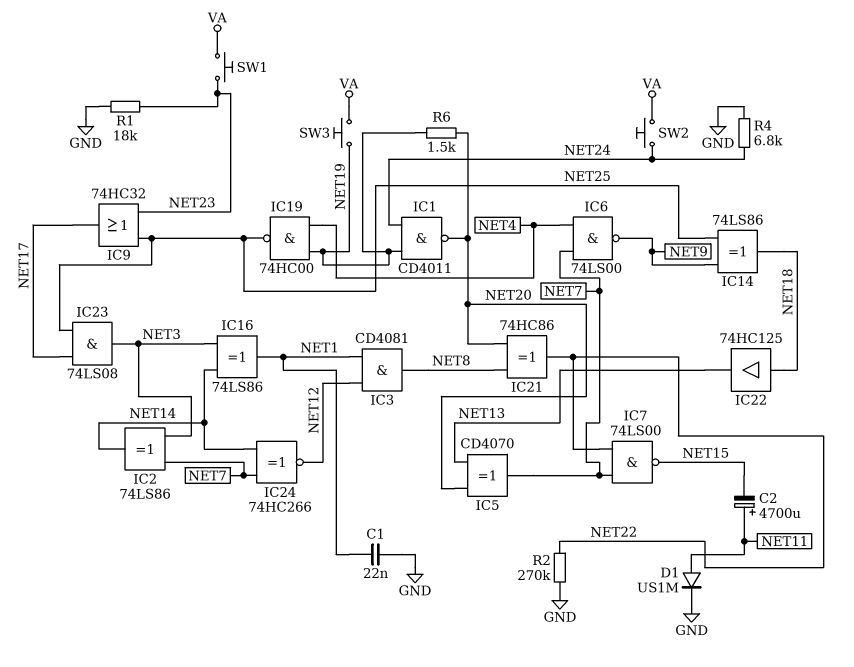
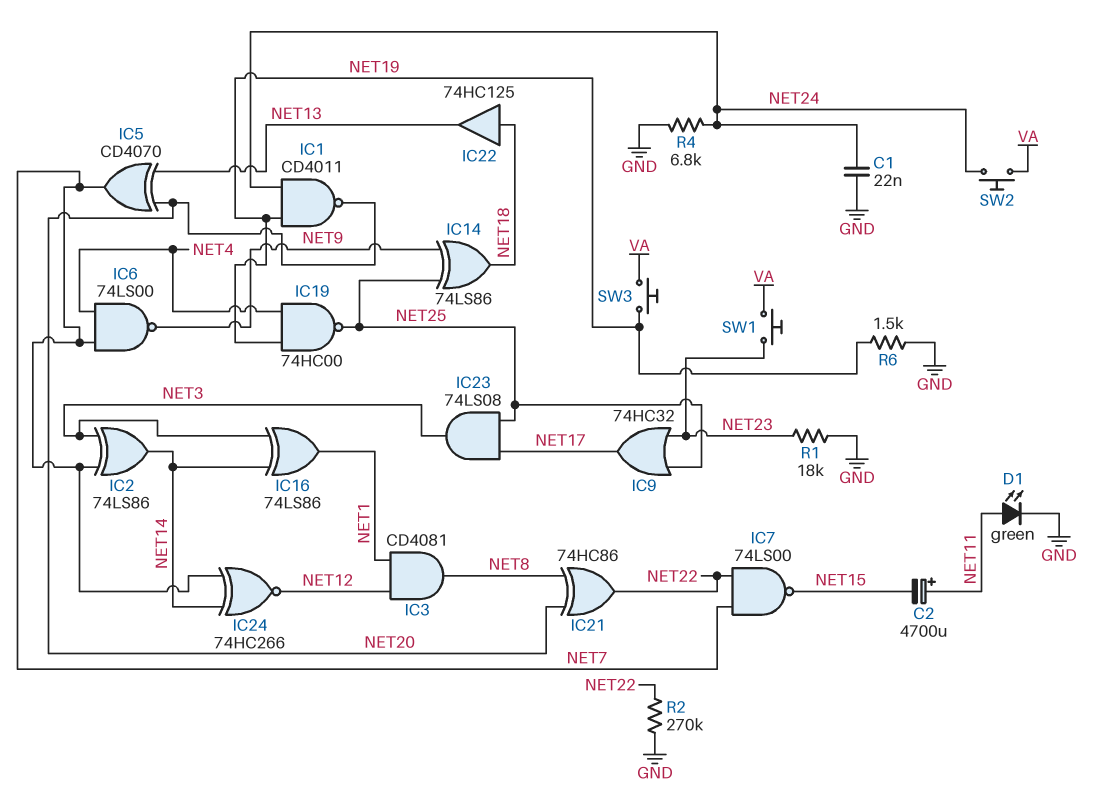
C1: 22nF (GND, NET1) -> 22nF (GND, NET24)
D1: diode US1M (A NET11, K GND) -> LED green (A NET11, K GND)
R6: 1.5k (NET19, NET20) -> 1.5k (GND, NET19)

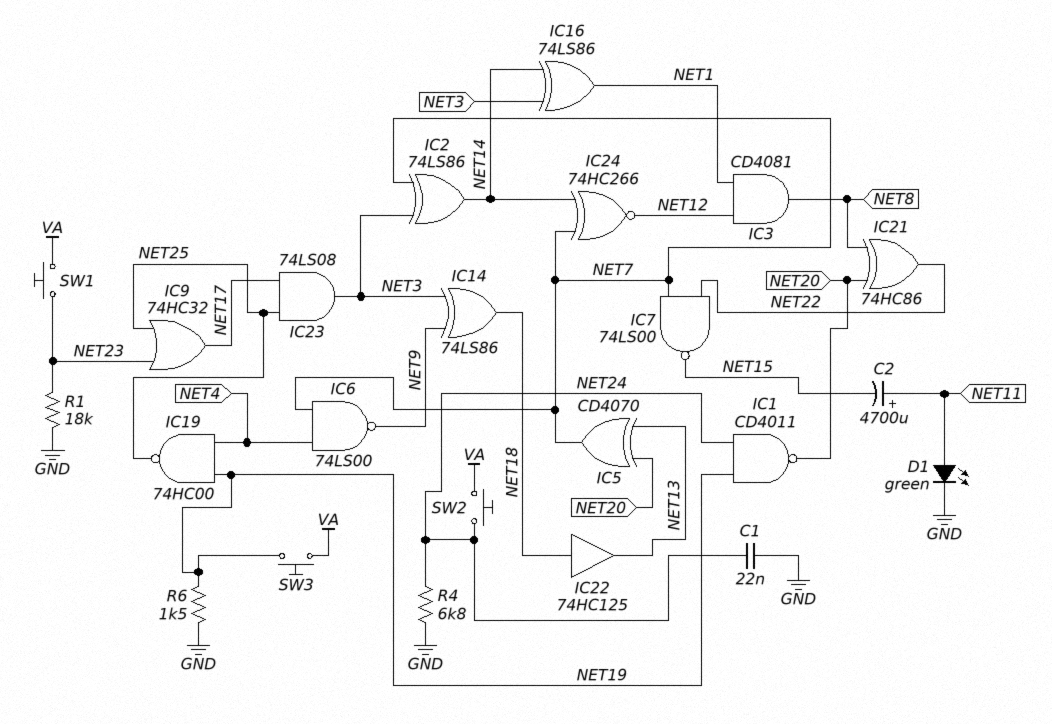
IC14: XOR 74LS86 (in NET9, in NET25, out NET18) -> XOR 74LS86 (in NET3, in NET9, out NET18)
R2: 270k (GND, NET22) -> none

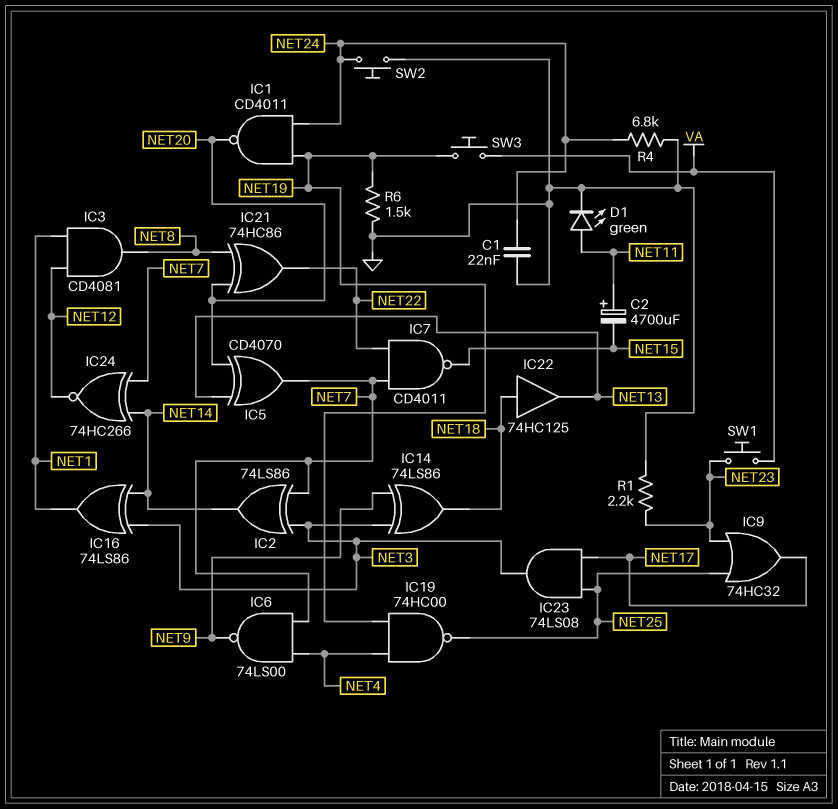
IC7: NAND 74LS00 (in NET7, in NET22, out NET15) -> NAND CD4011 (in NET7, in NET22, out NET15)
R1: 18k (GND, NET23) -> 2.2k (GND, NET23)
SW2: button (NET24, VA) -> button (GND, NET24)

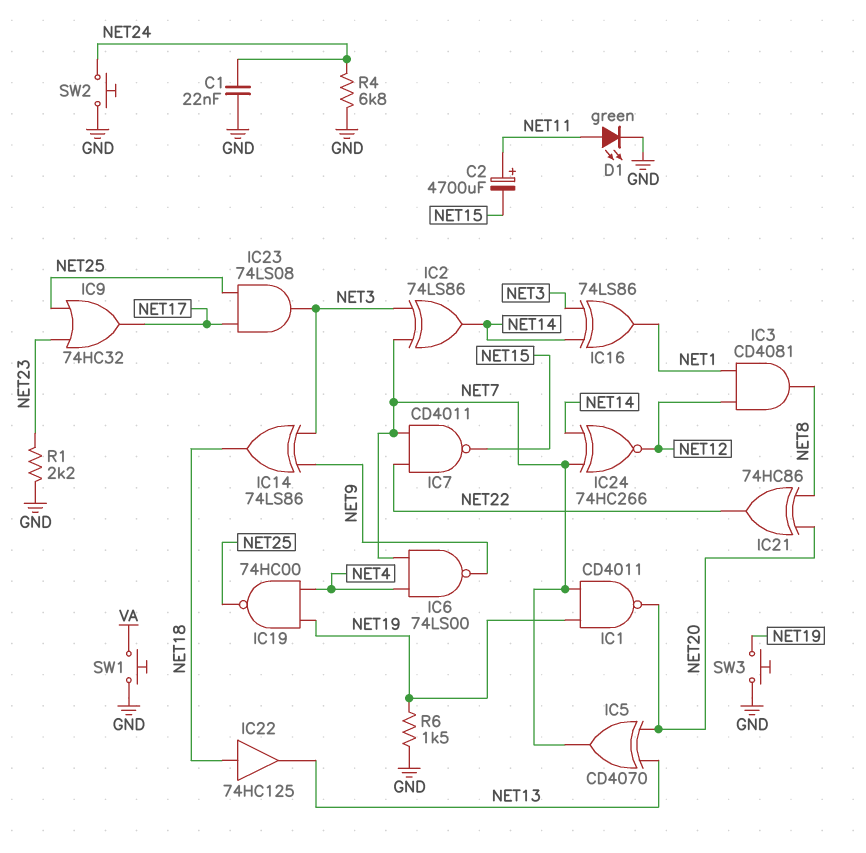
IC1: NAND CD4011 (in NET19, in NET24, out NET20) -> NAND CD4011 (in NET7, in NET19, out NET20)
SW1: button (NET23, VA) -> button (GND, VA)
SW3: button (NET19, VA) -> button (GND, NET19)

